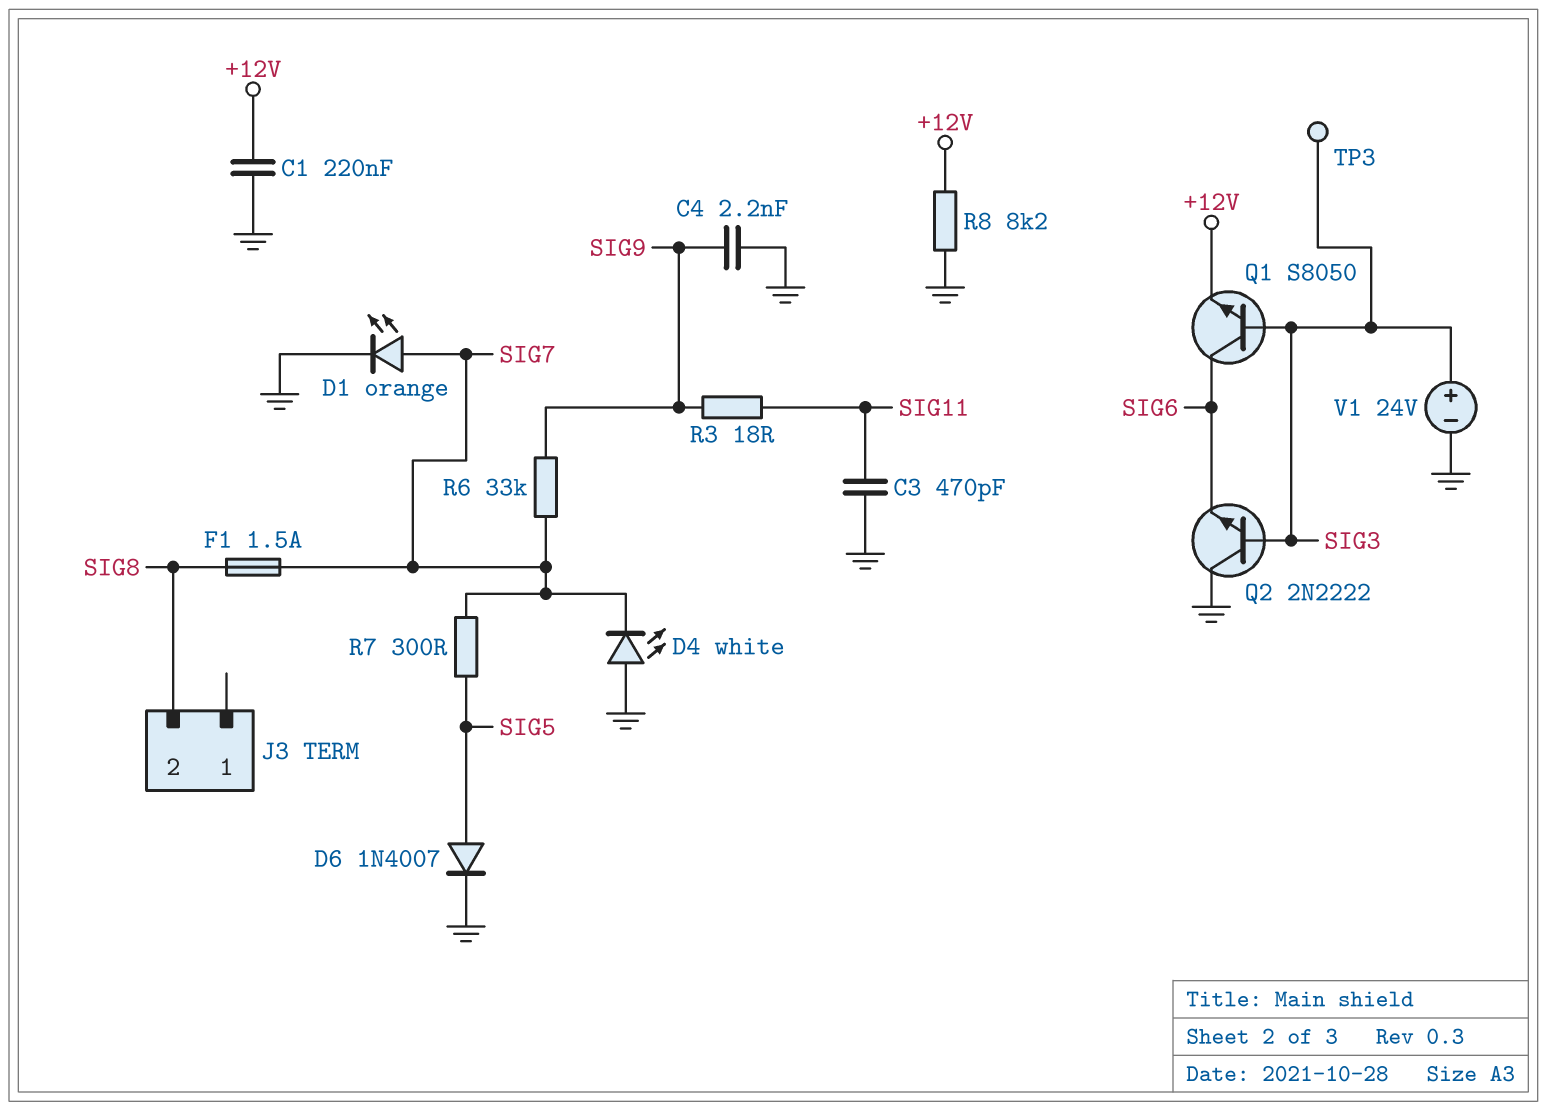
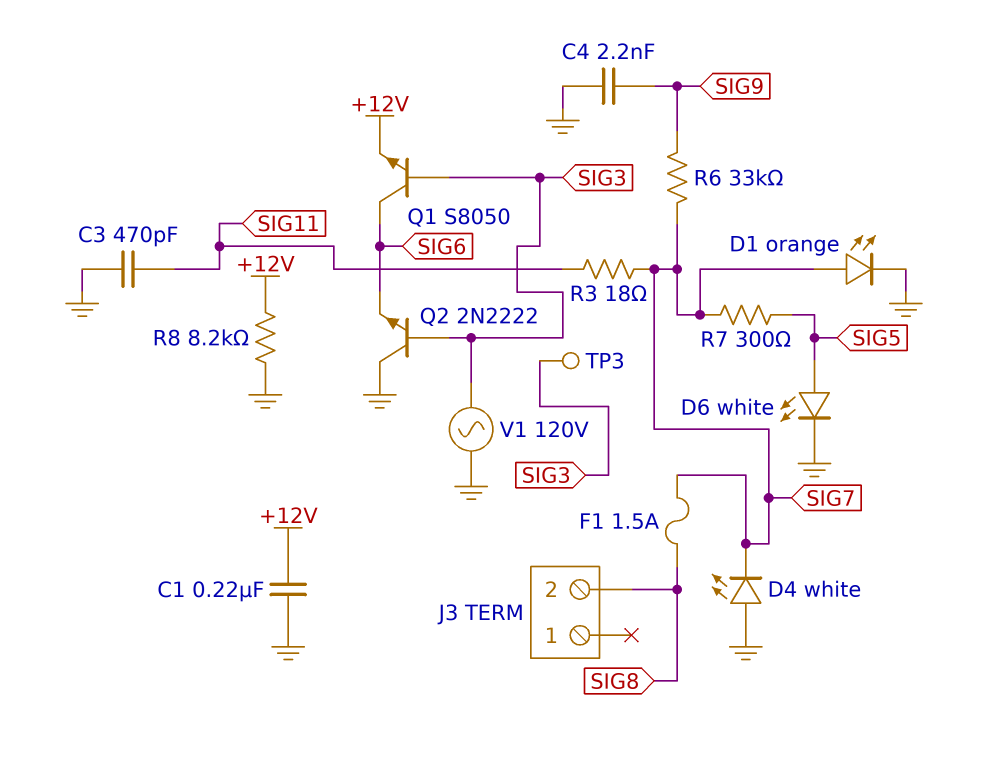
D6: diode 1N4007 (A SIG5, K GND) -> LED white (A SIG5, K GND)
R3: 18 (SIG9, SIG11) -> 18 (SIG7, SIG11)
V1: 24V (plus SIG3, minus GND) -> AC 120V (GND, SIG3)

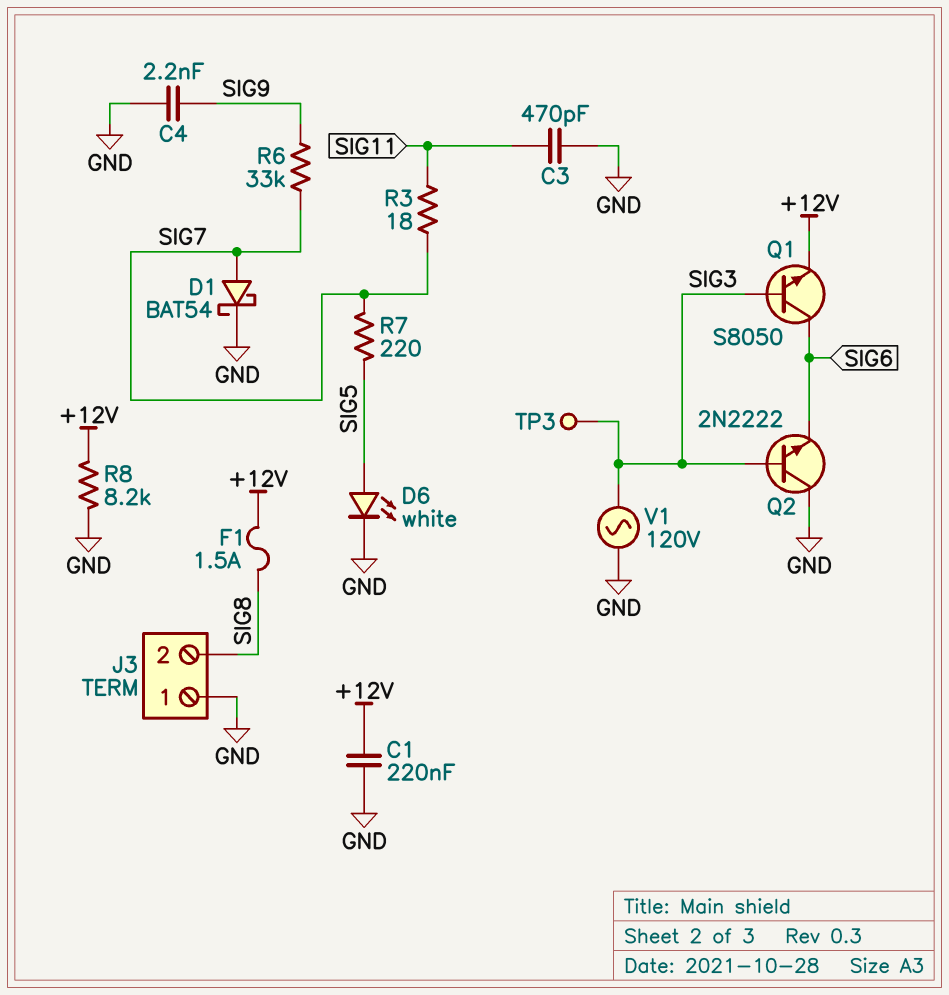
D1: LED orange (A SIG7, K GND) -> schottky BAT54 (A SIG7, K GND)
D4: LED white (A GND, K SIG7) -> none
F1: 1.5A (SIG7, SIG8) -> 1.5A (+12V, SIG8)
J3 pin 1: none -> GND
R7: 300 (SIG5, SIG7) -> 220 (SIG5, SIG7)

